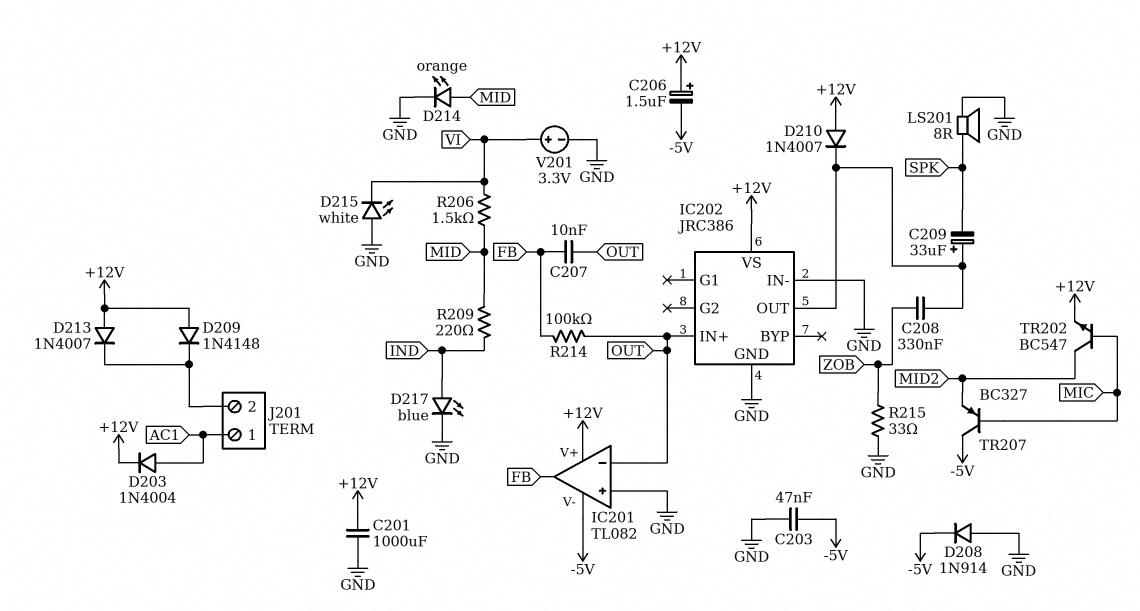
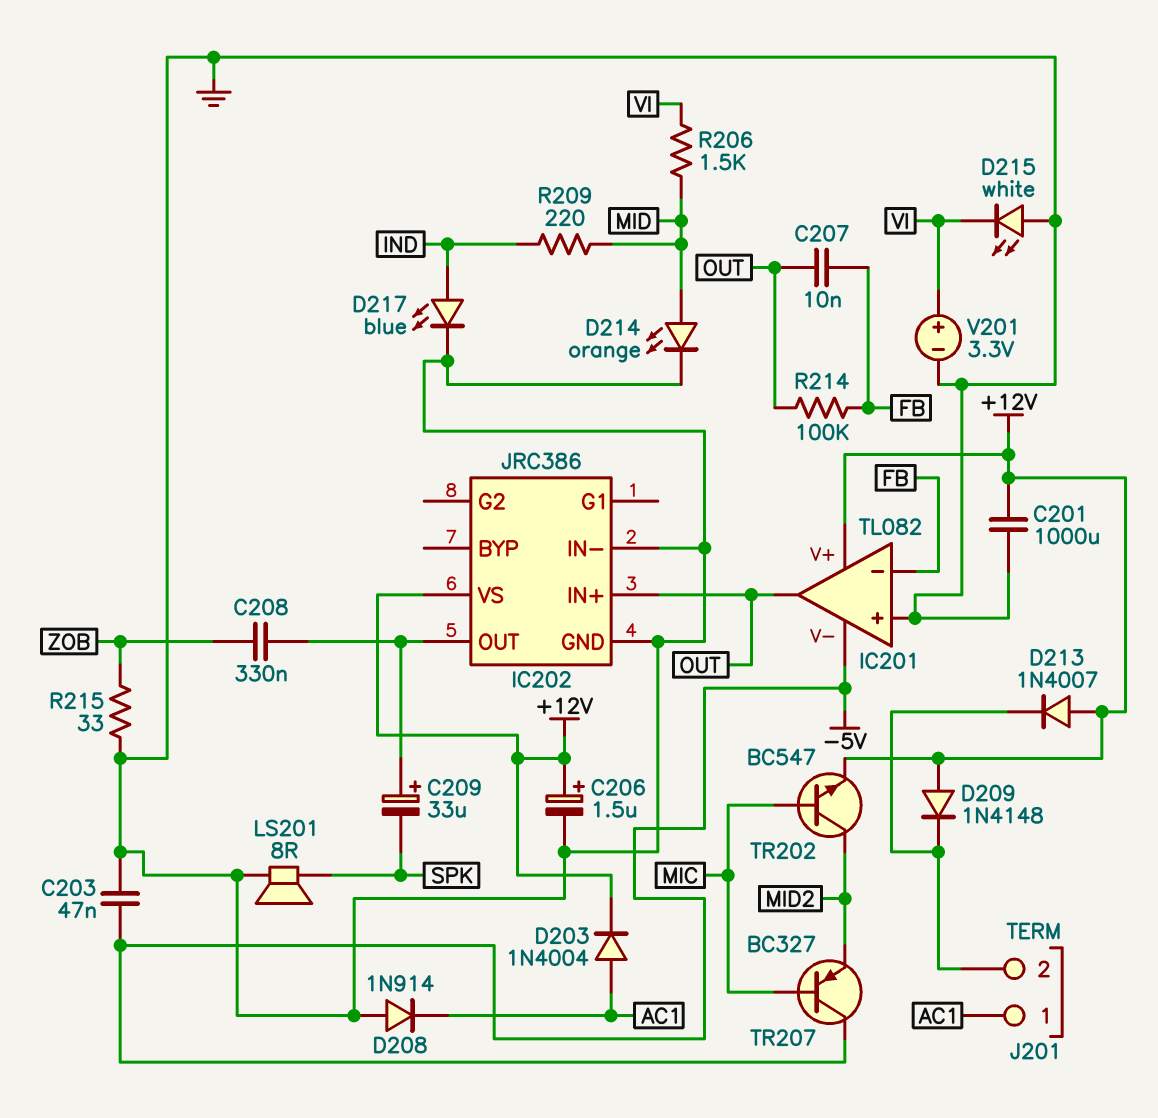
C206: 1.5uF (plus +12V, minus -5V) -> 1.5uF (plus +12V, minus GND)
D208: diode 1N914 (A GND, K -5V) -> diode 1N914 (A GND, K AC1)
D210: diode 1N4007 (A +12V, K IC202/OUT) -> none
IC201 pin in-: OUT -> FB
IC201 pin out: FB -> OUT

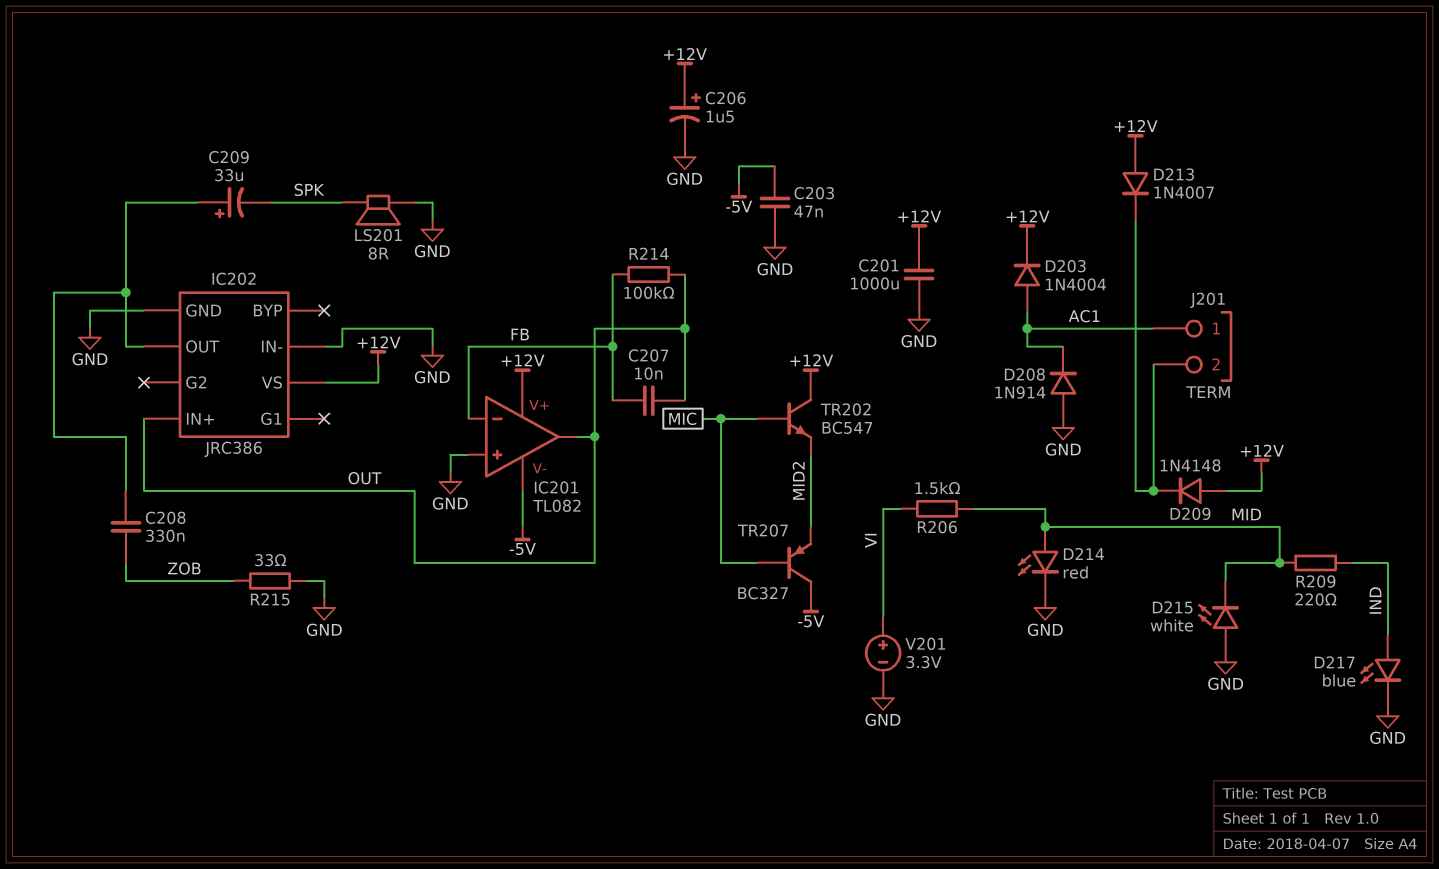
D214: LED orange (A MID, K GND) -> LED red (A MID, K GND)
D215: LED white (A GND, K VI) -> LED white (A GND, K MID)
TR202: NPN BC547 (B MIC, C MID2, E +12V) -> NPN BC547 (B MIC, C +12V, E MID2)

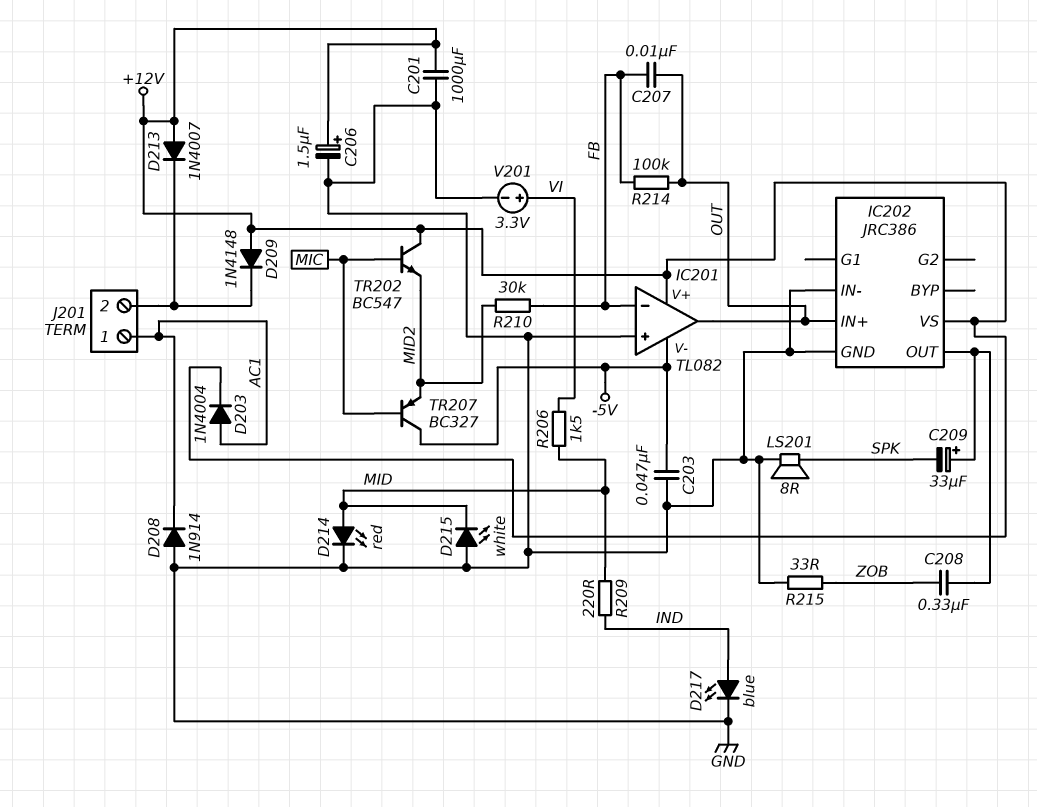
R210: none -> 30k (FB, MID2)

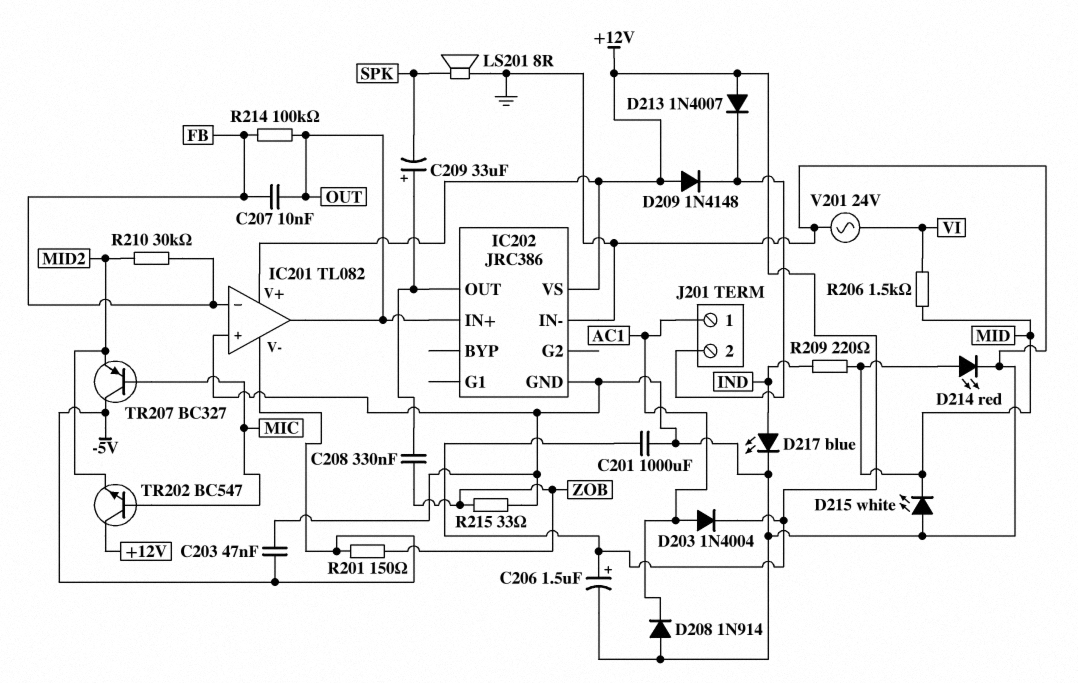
R201: none -> 150 (-5V, ZOB)
V201: 3.3V (plus VI, minus GND) -> AC 24V (GND, VI)

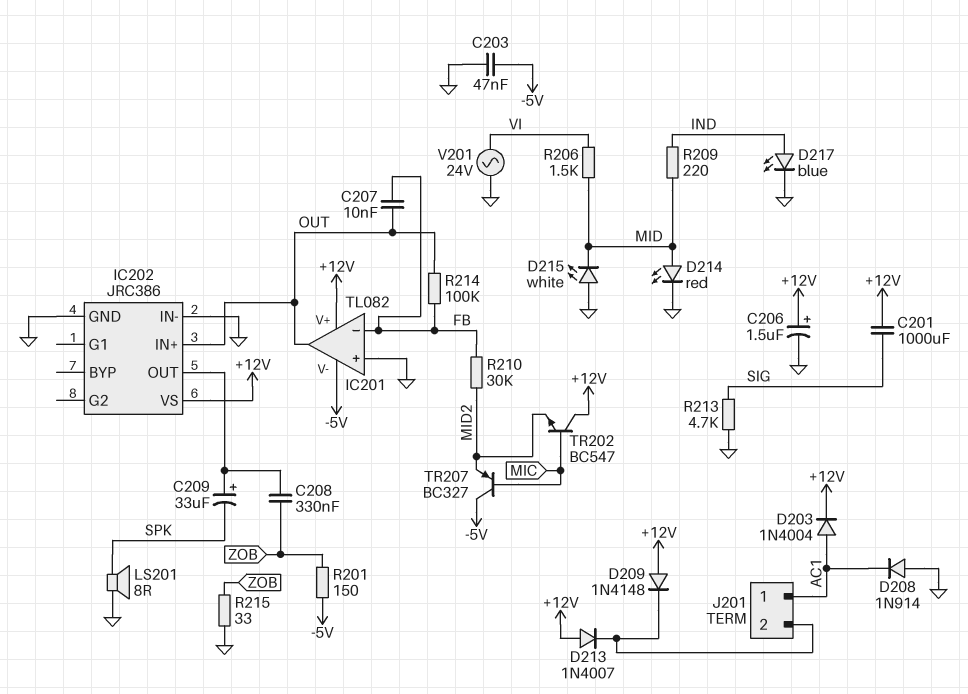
C201: 1000uF (+12V, GND) -> 1000uF (+12V, SIG)
R213: none -> 4.7k (GND, SIG)

